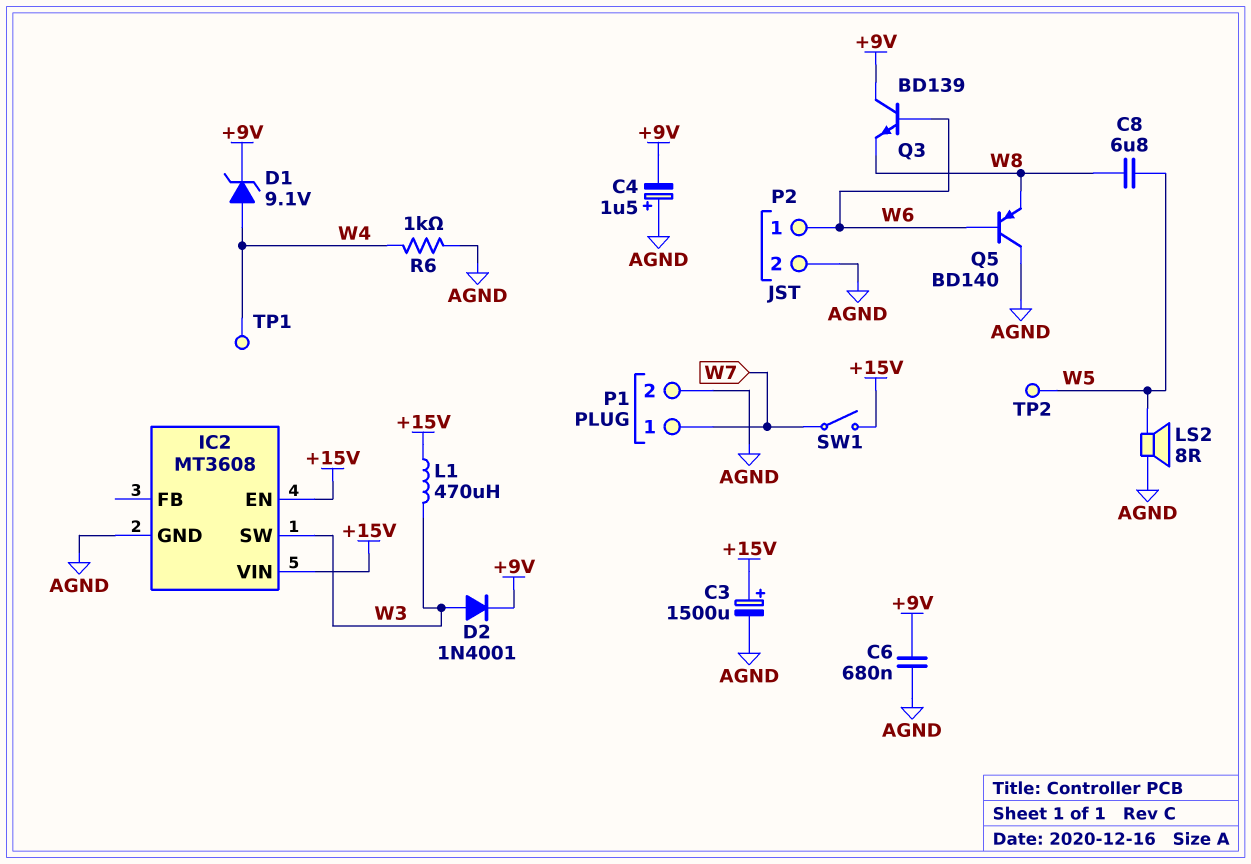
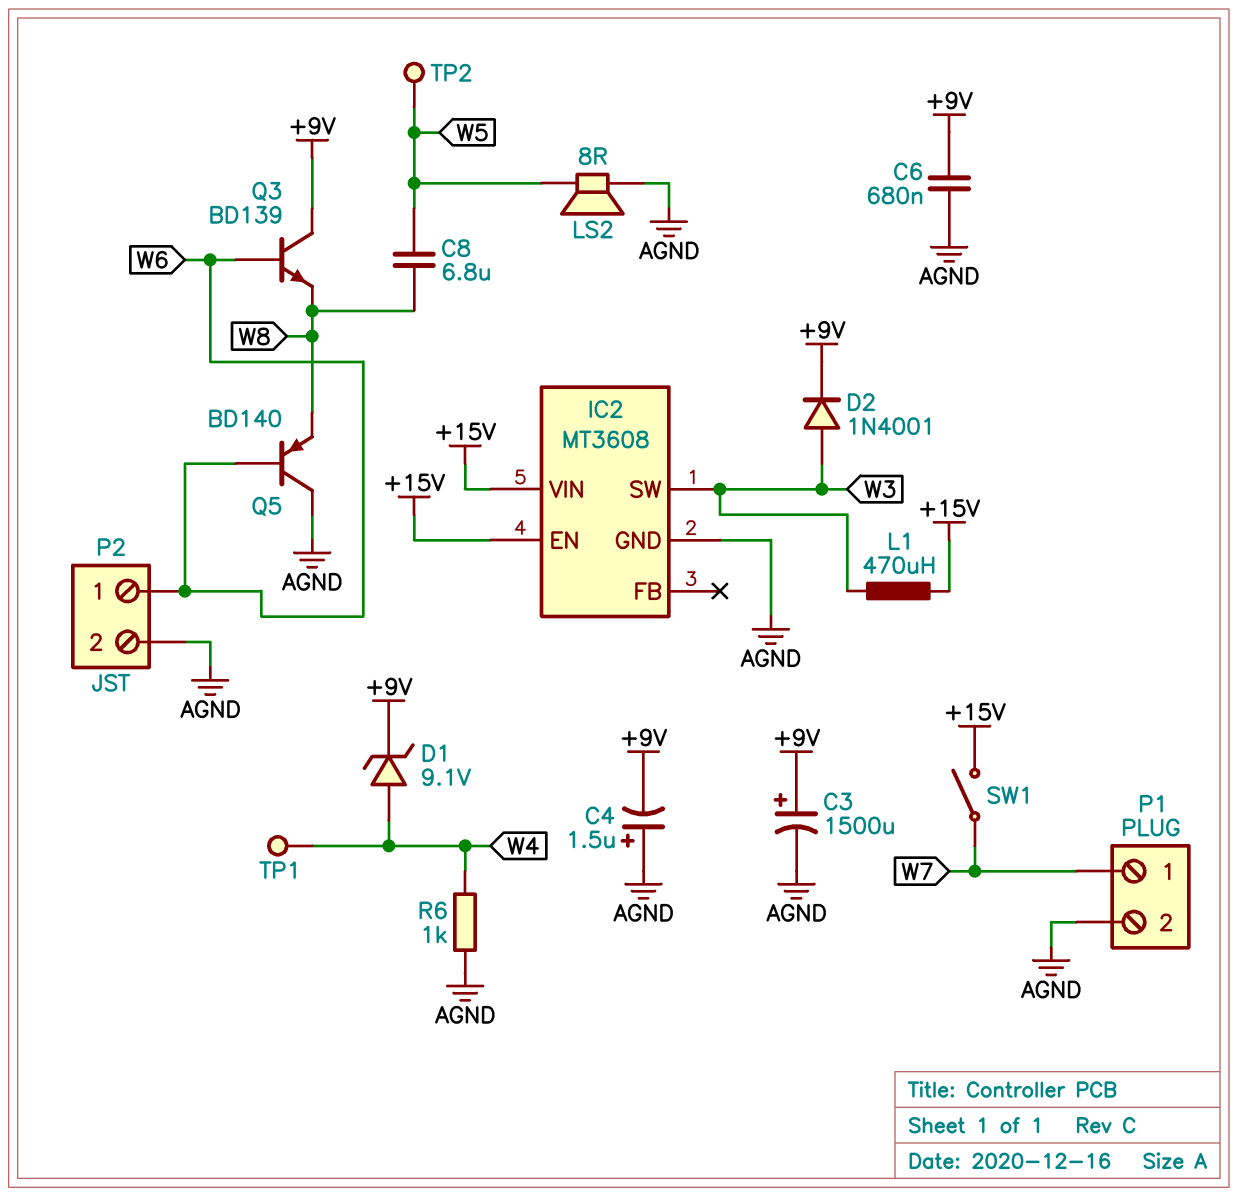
C3: 1500uF (plus +15V, minus AGND) -> 1500uF (plus +9V, minus AGND)

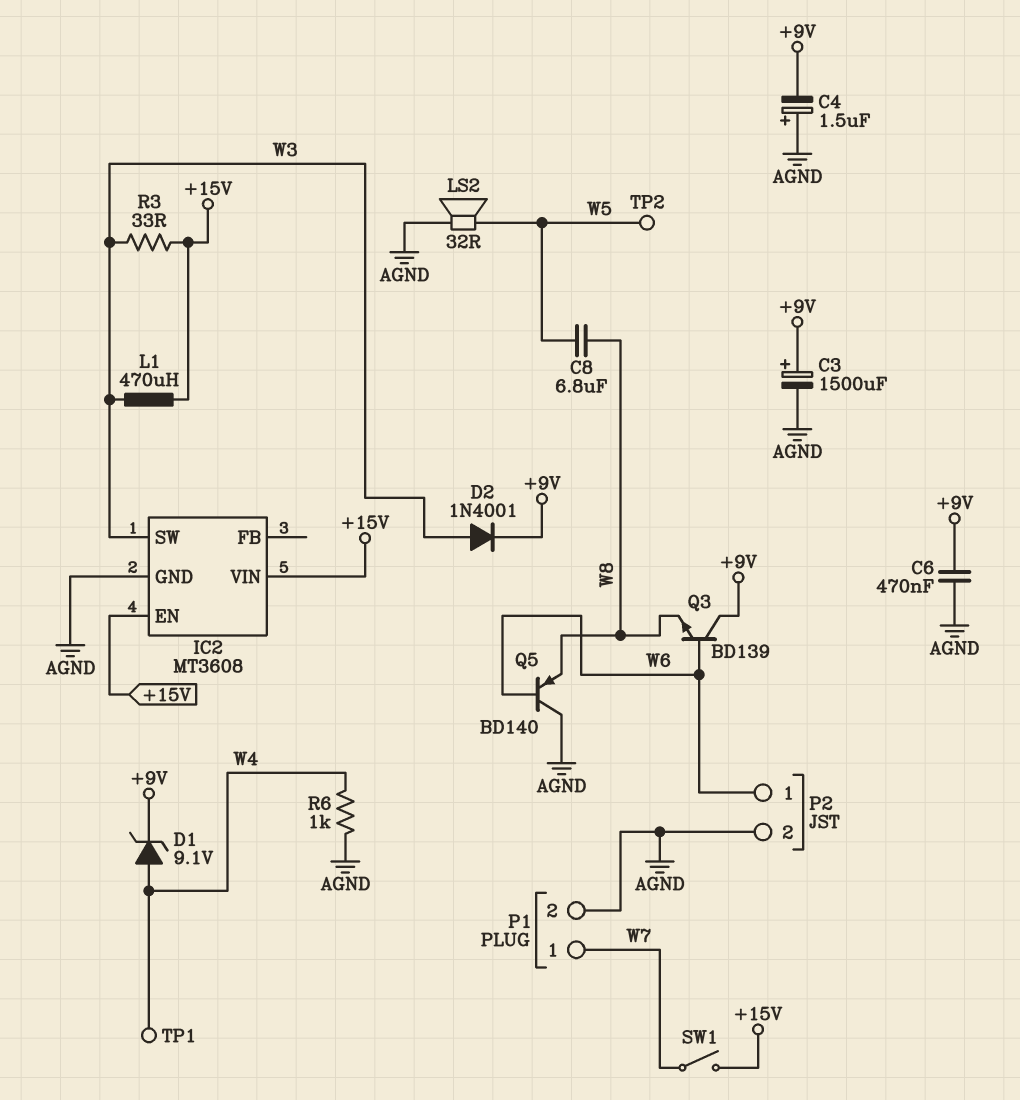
C6: 680nF (+9V, AGND) -> 470nF (+9V, AGND)
LS2: speaker 8R (AGND, W5) -> speaker 32R (AGND, W5)
R3: none -> 33 (+15V, W3)

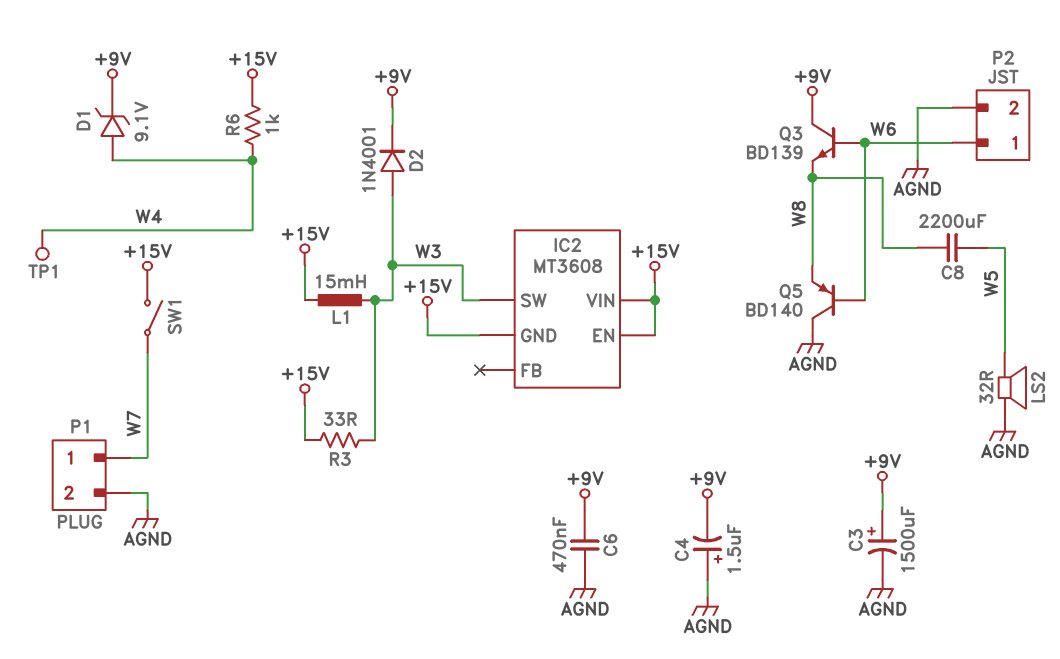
C8: 6.8uF (W5, W8) -> 2200uF (W5, W8)
IC2 pin GND: AGND -> +15V
L1: 470uH (+15V, W3) -> 15mH (+15V, W3)
R6: 1k (AGND, W4) -> 1k (+15V, W4)
TP2: test point (W5) -> none

